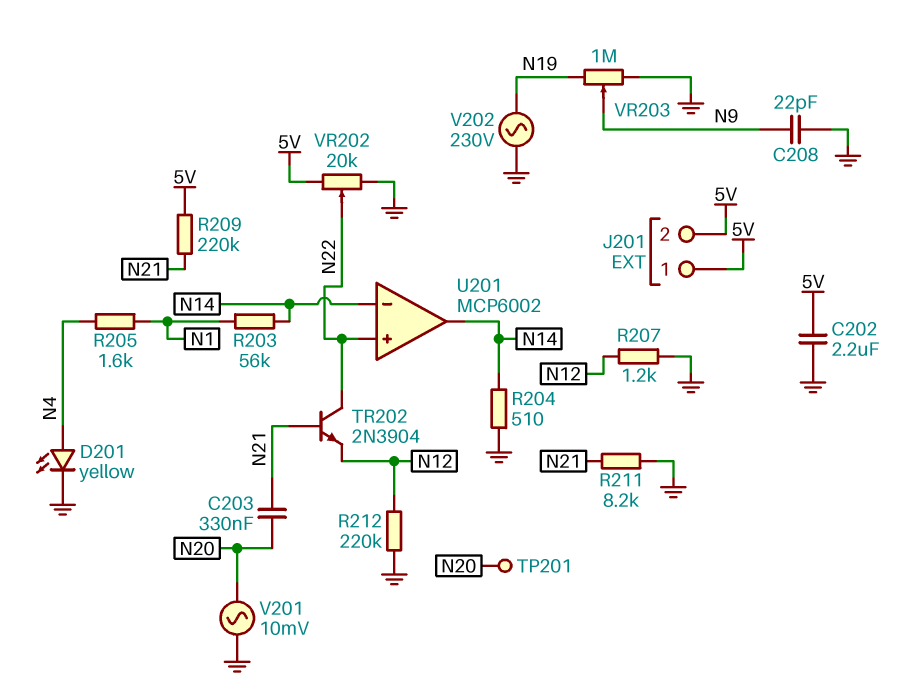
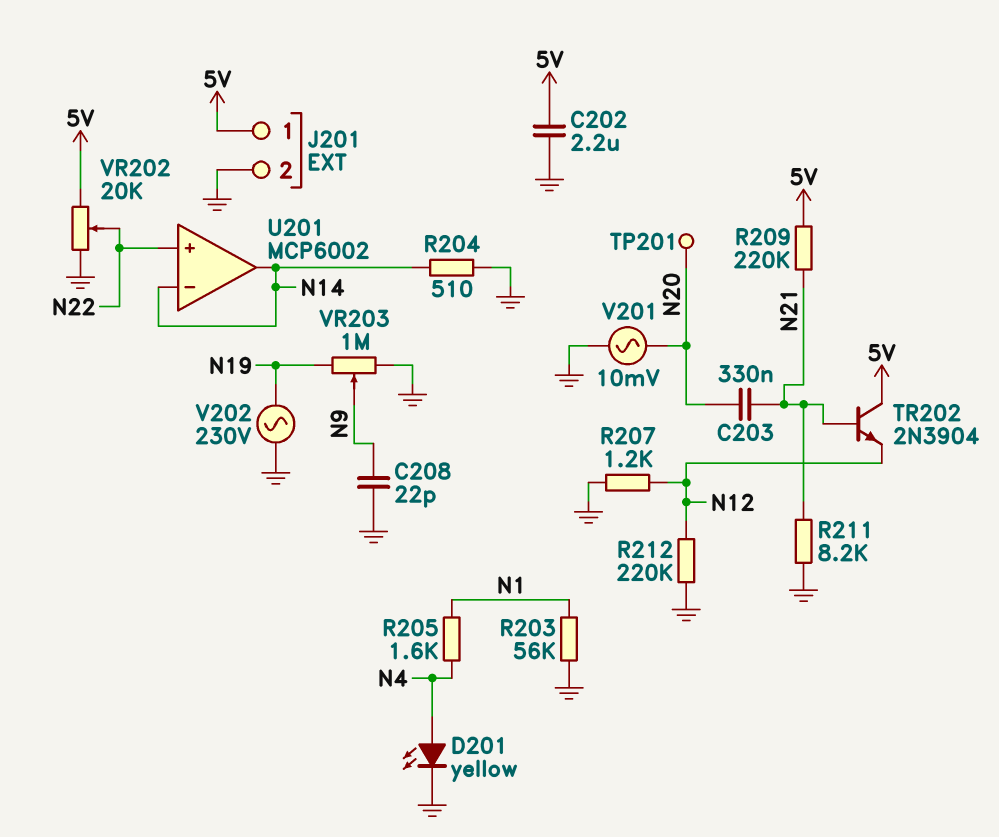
J201 pin 2: 5V -> GND
R203: 56k (N1, N14) -> 56k (GND, N1)
TR202: NPN 2N3904 (B N21, C N22, E N12) -> NPN 2N3904 (B N21, C 5V, E N12)

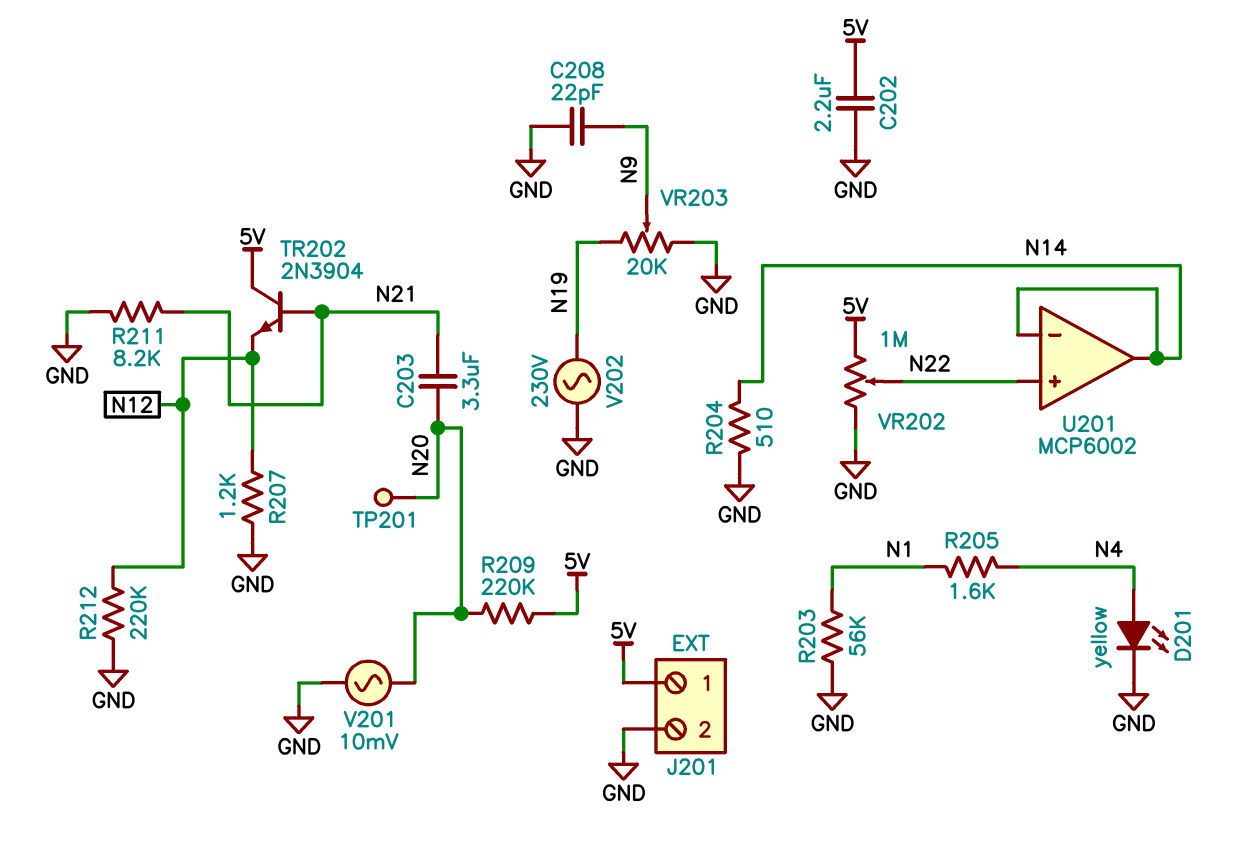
C203: 330nF (N20, N21) -> 3.3uF (N20, N21)
R209: 220k (5V, N21) -> 220k (5V, N20)
VR202: 20k (5V, GND, wiper N22) -> 1M (5V, GND, wiper N22)
VR203: 1M (GND, N19, wiper N9) -> 20k (GND, N19, wiper N9)

